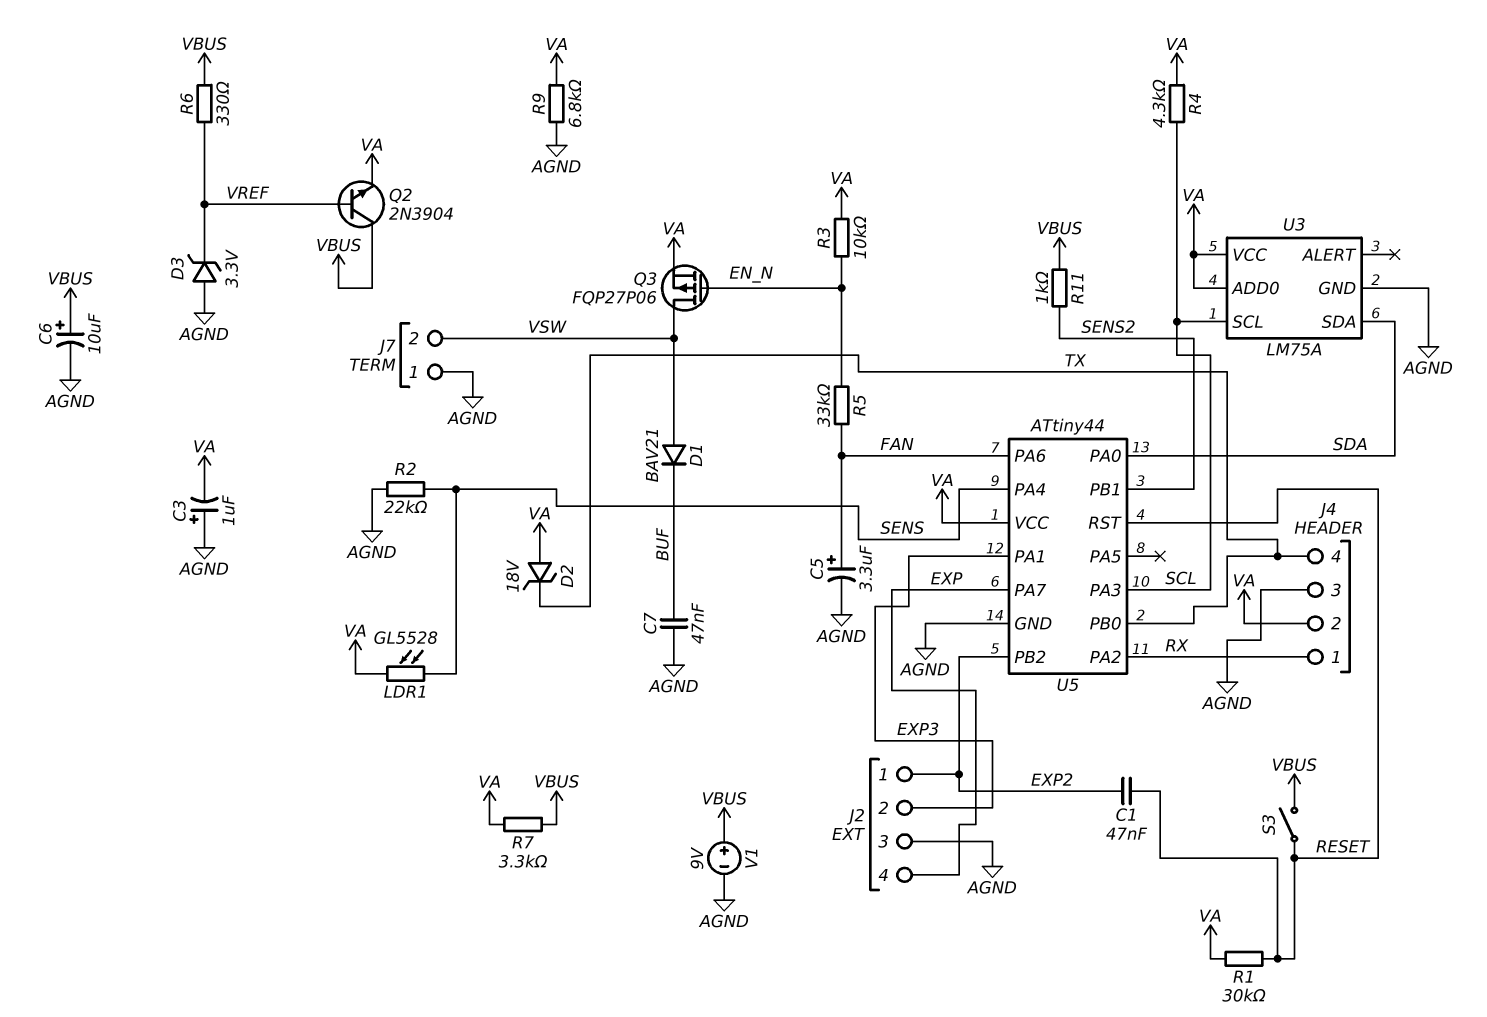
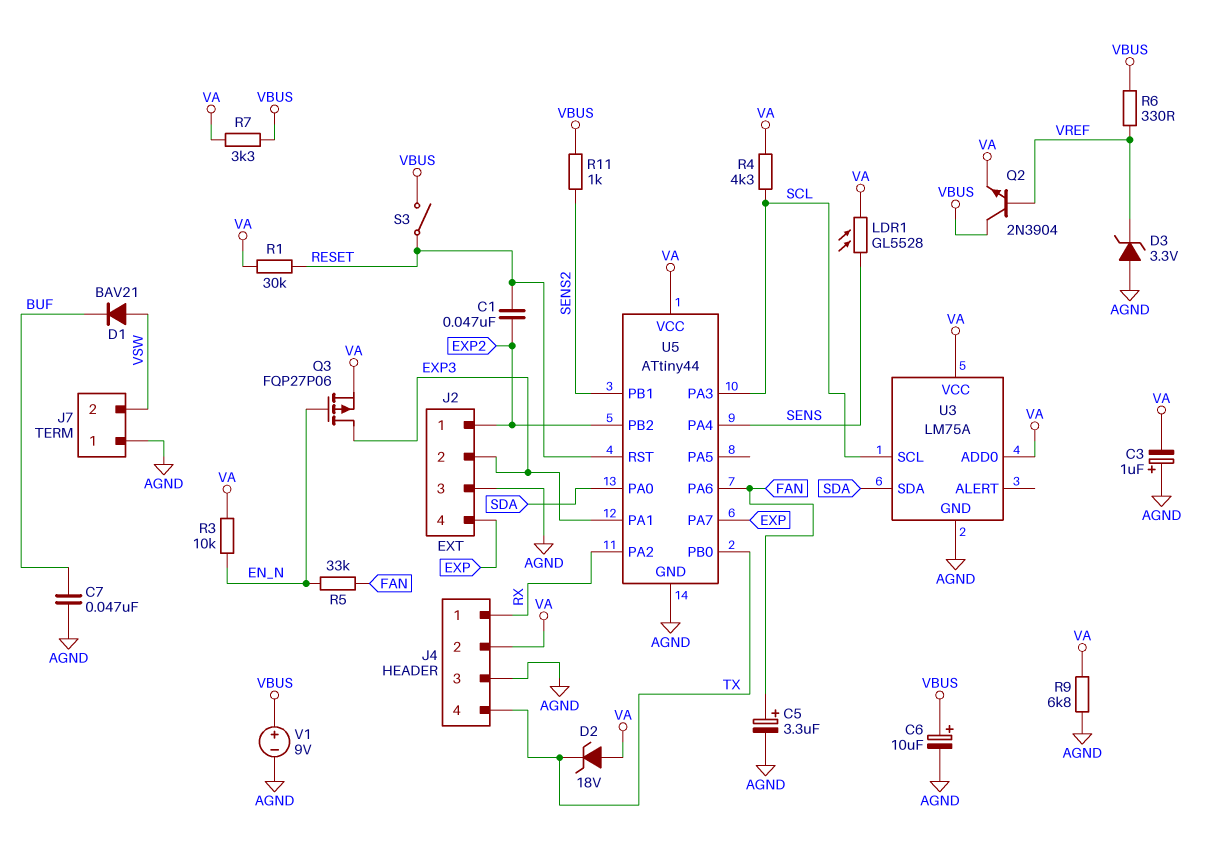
Q3: PMOS FQP27P06 (G EN_N, D VSW, S VA) -> PMOS FQP27P06 (G EN_N, D EXP3, S VA)
R2: 22k (AGND, SENS) -> none

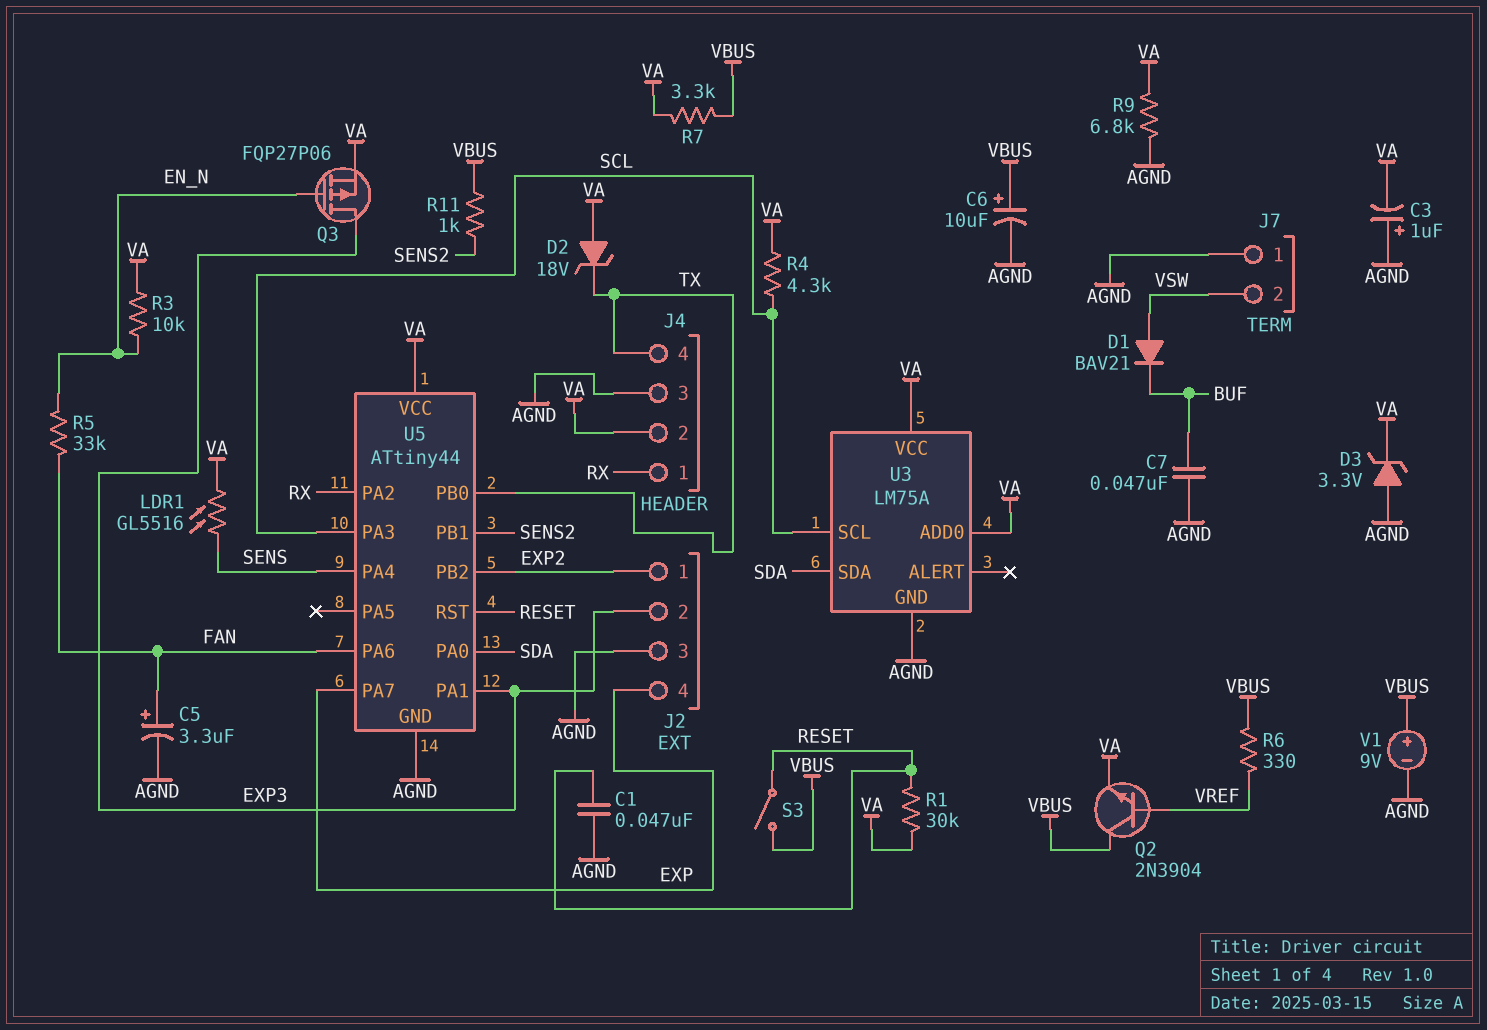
C1: 47nF (EXP2, RESET) -> 47nF (AGND, RESET)
D3: zener 3.3V (A AGND, K VREF) -> zener 3.3V (A AGND, K VA)
LDR1: GL5528 (SENS, VA) -> GL5516 (SENS, VA)

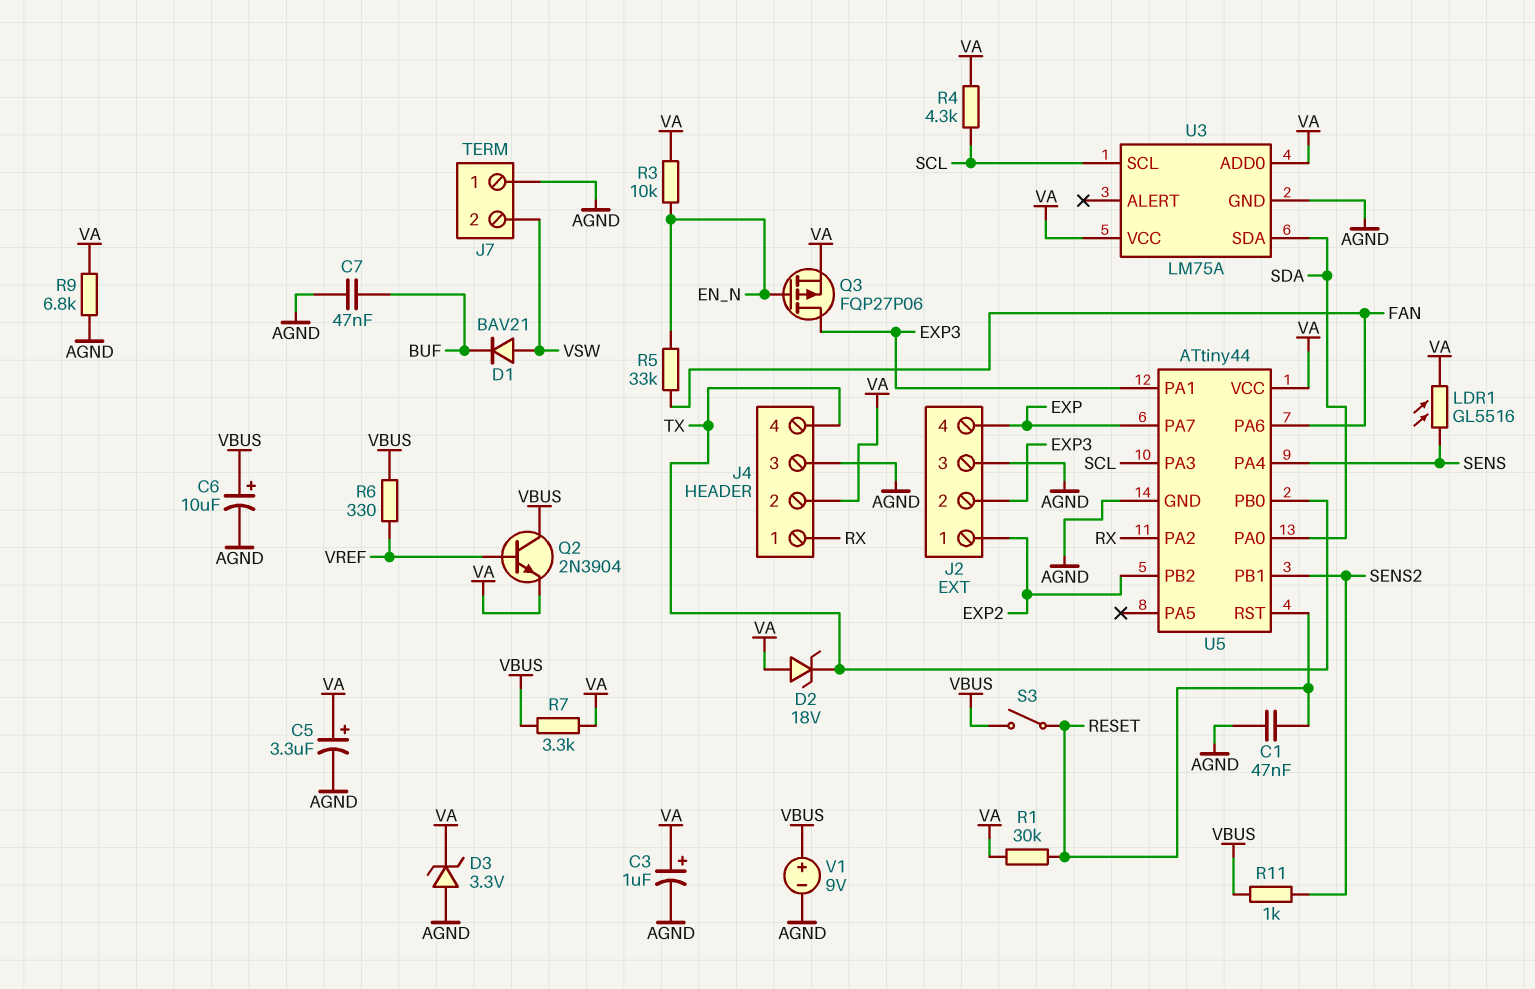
C3: 1uF (plus AGND, minus VA) -> 1uF (plus VA, minus AGND)
C5: 3.3uF (plus FAN, minus AGND) -> 3.3uF (plus VA, minus AGND)

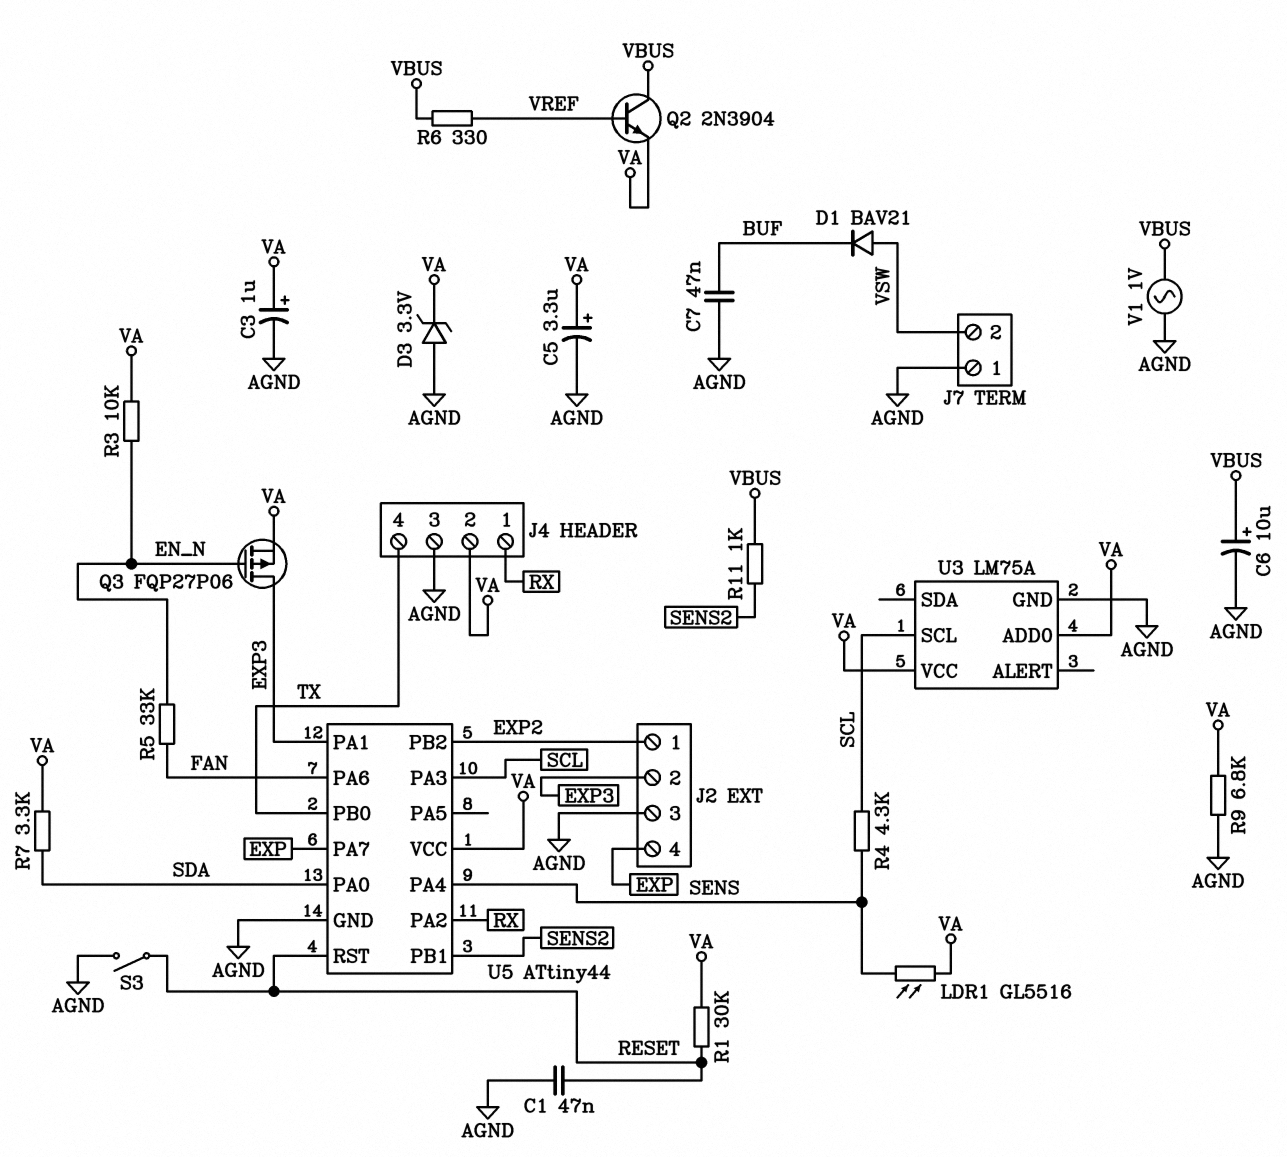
D2: zener 18V (A VA, K TX) -> none
R4: 4.3k (SCL, VA) -> 4.3k (SCL, SENS)
R7: 3.3k (VA, VBUS) -> 3.3k (SDA, VA)
S3: switch (RESET, VBUS) -> switch (AGND, RESET)
U3 pin SDA: SDA -> none
V1: 9V (plus VBUS, minus AGND) -> AC 1V (AGND, VBUS)

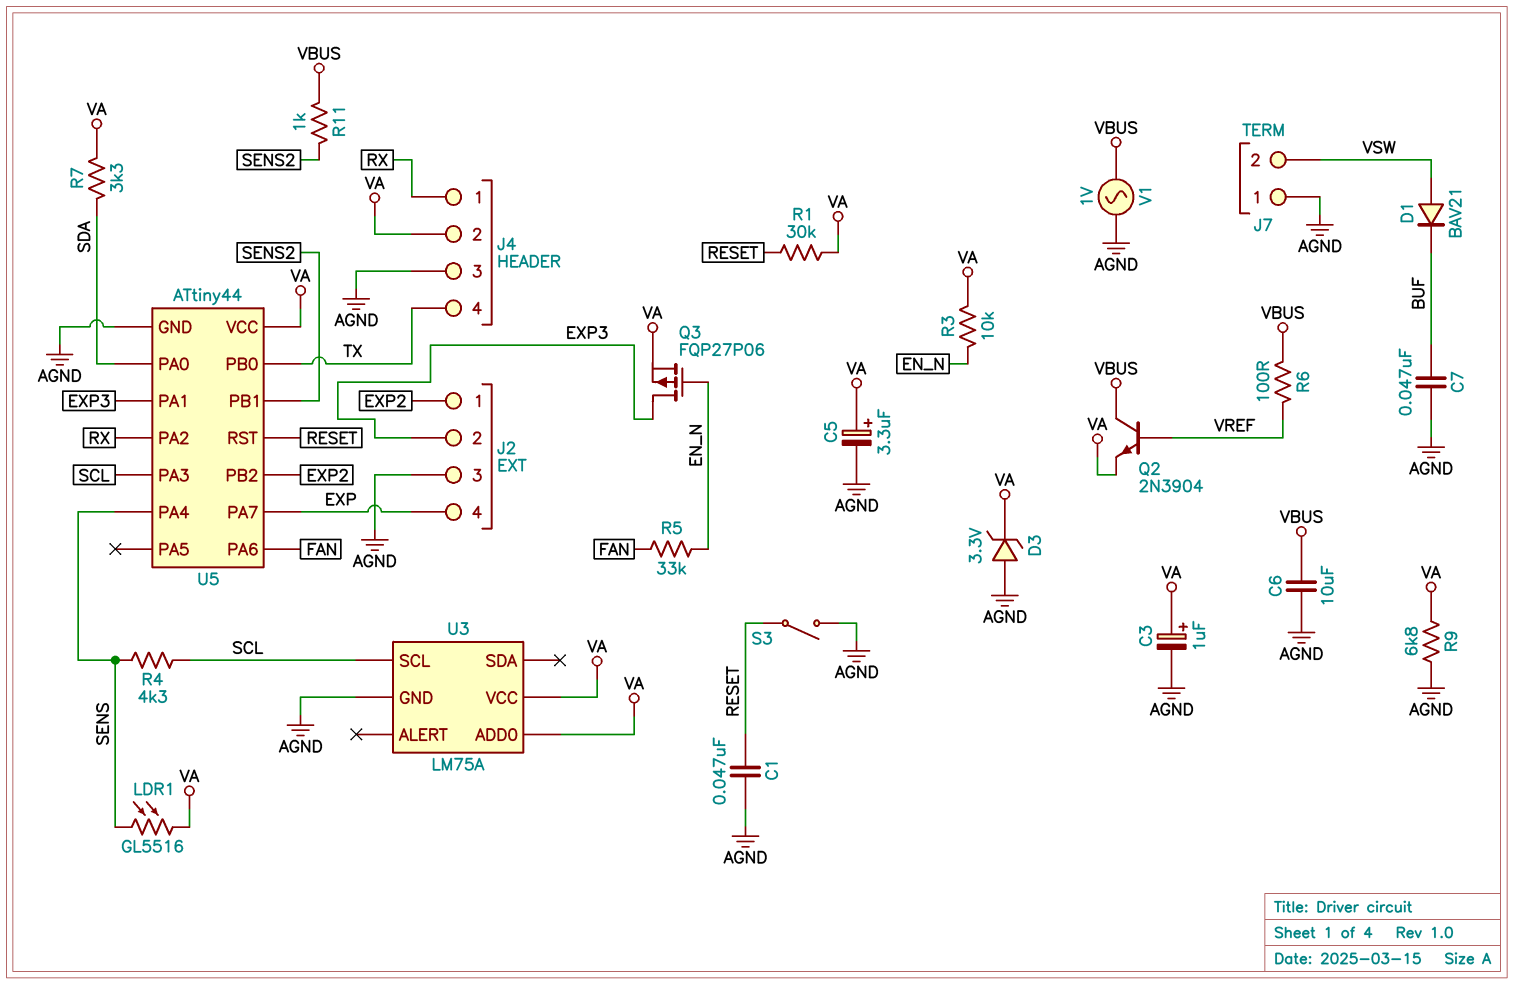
C6: 10uF (plus VBUS, minus AGND) -> 10uF (AGND, VBUS)
R6: 330 (VBUS, VREF) -> 100 (VBUS, VREF)

